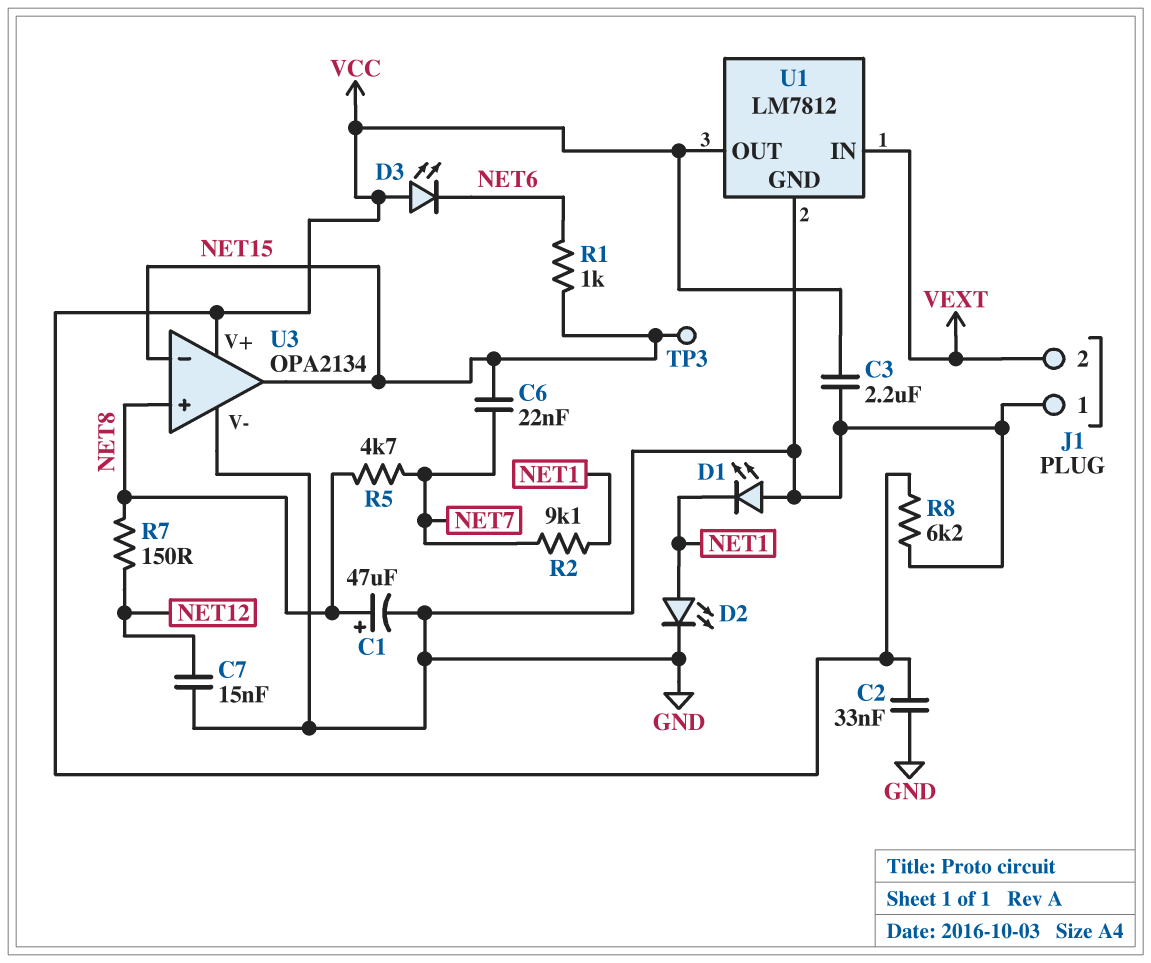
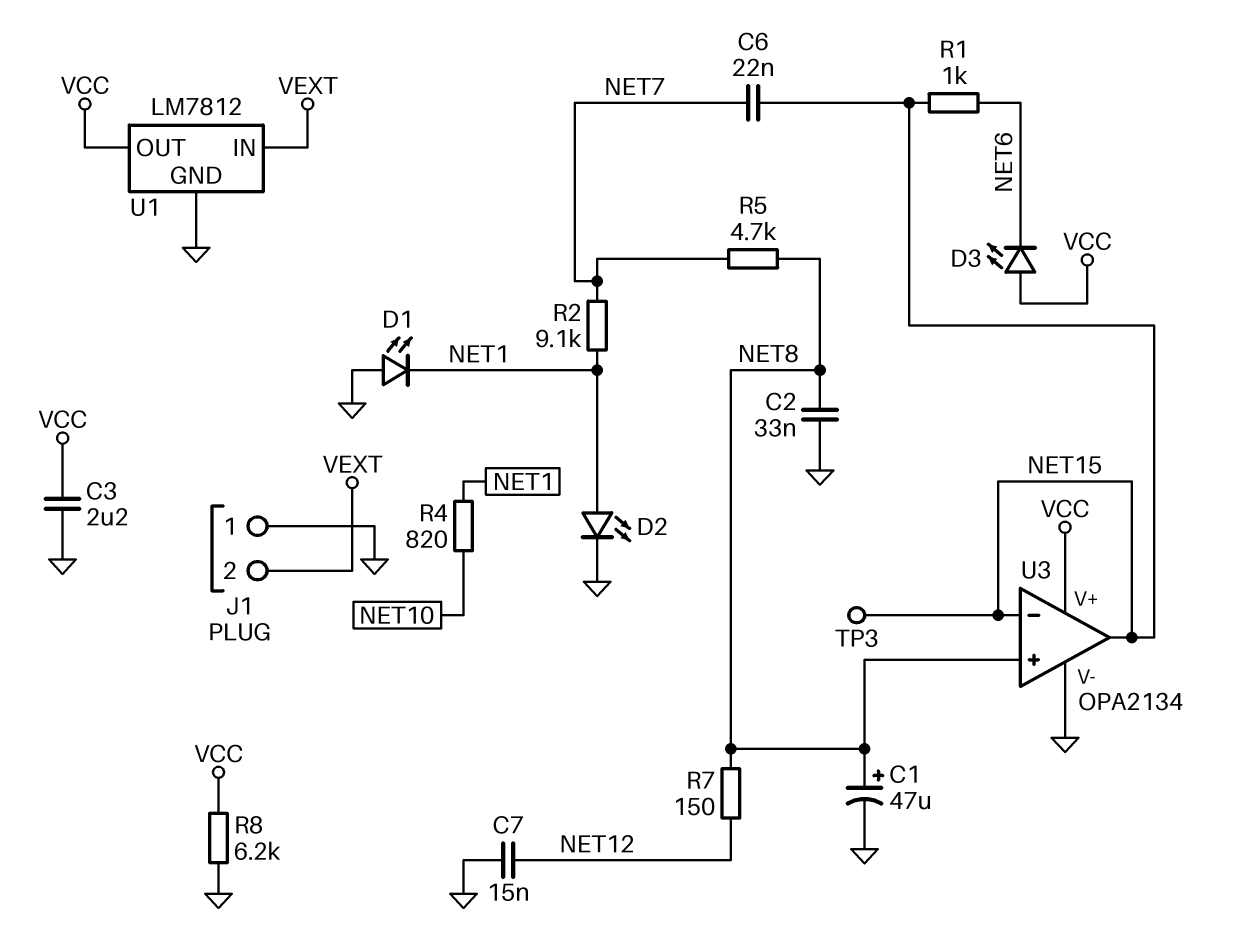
C2: 33nF (GND, VCC) -> 33nF (GND, NET8)
R4: none -> 820 (NET1, NET10)

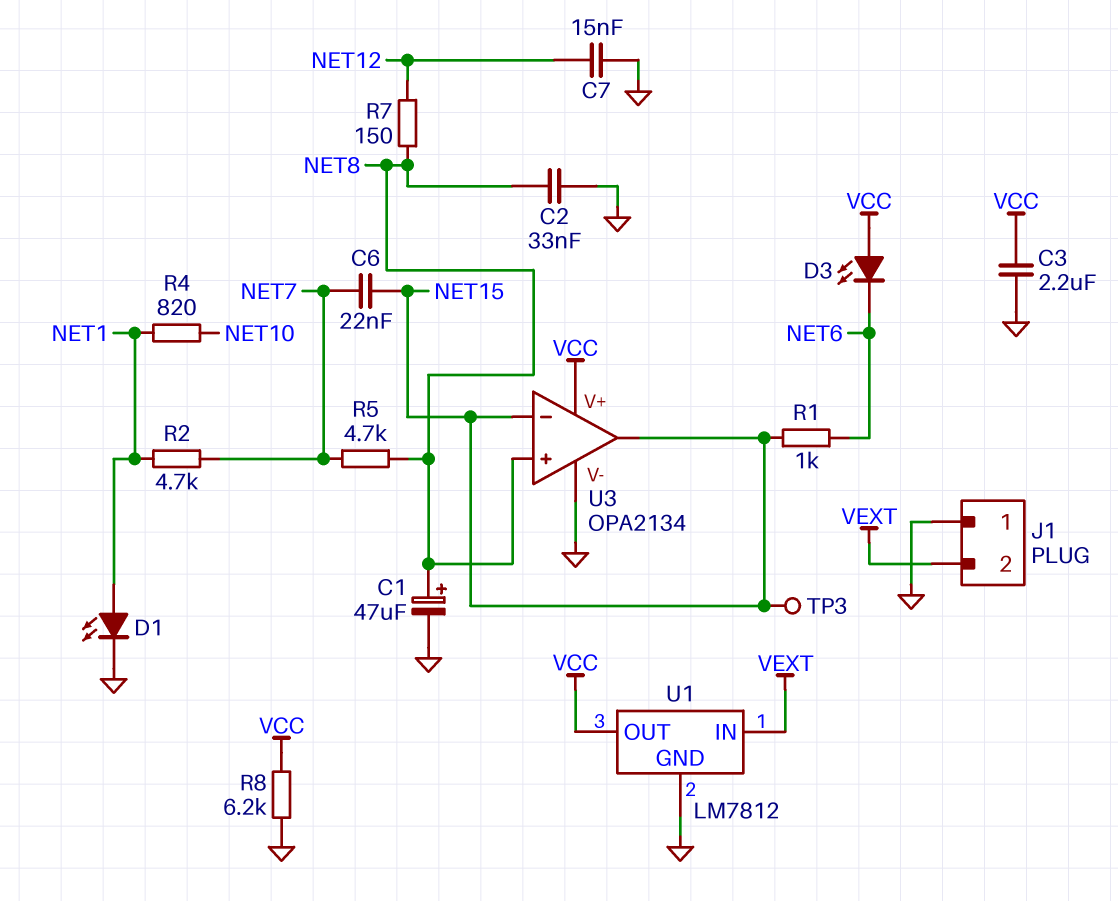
D1: LED (A GND, K NET1) -> LED (A NET1, K GND)
D2: LED (A NET1, K GND) -> none
R2: 9.1k (NET1, NET7) -> 4.7k (NET1, NET7)

